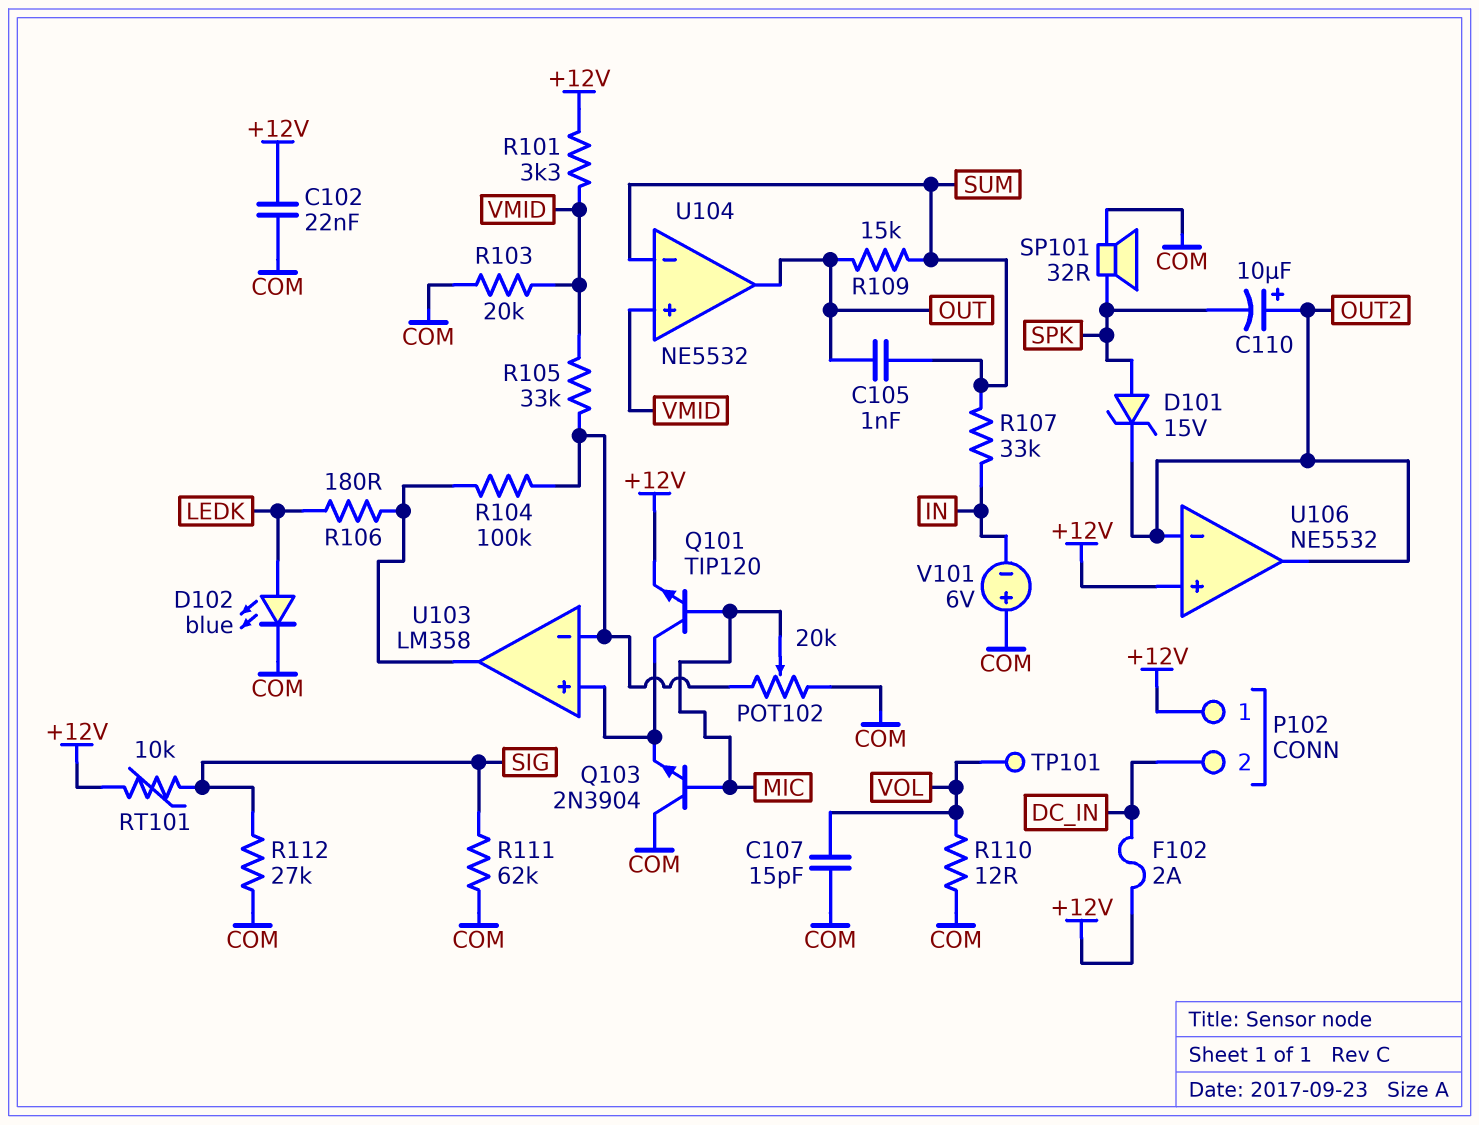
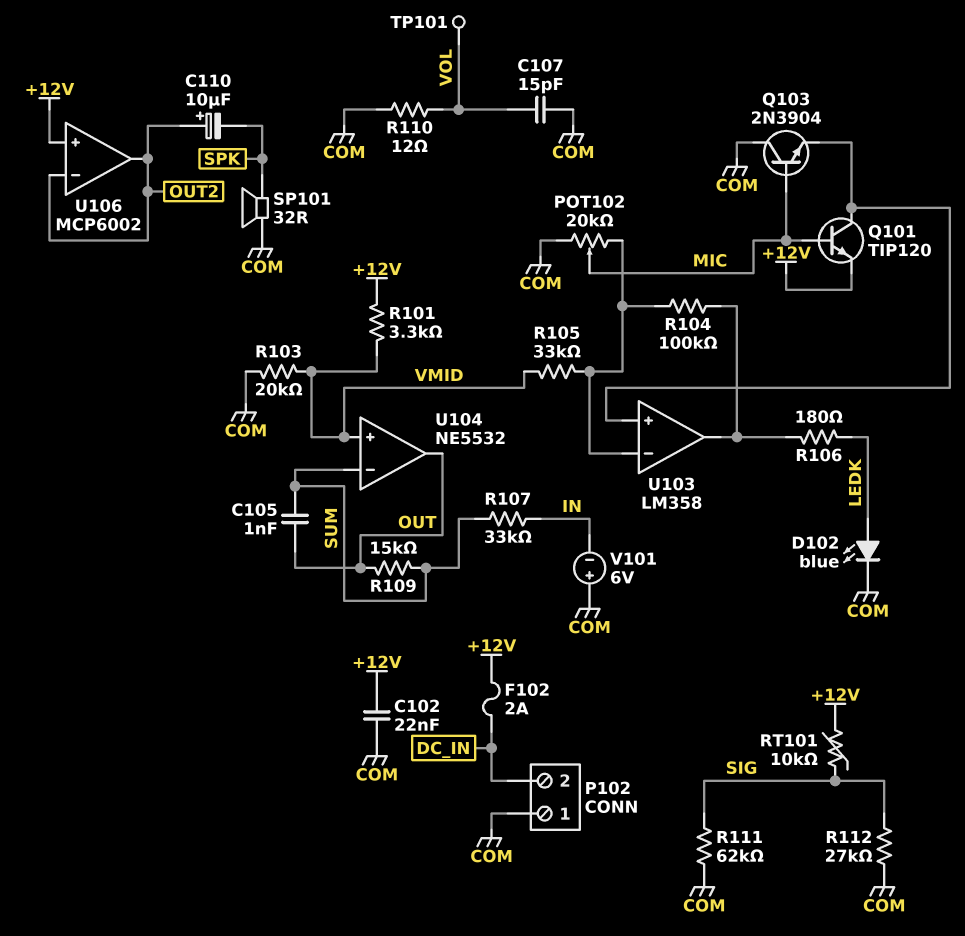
D101: zener 15V (A SPK, K OUT2) -> none
P102 pin 1: +12V -> COM
U106: NE5532 -> MCP6002

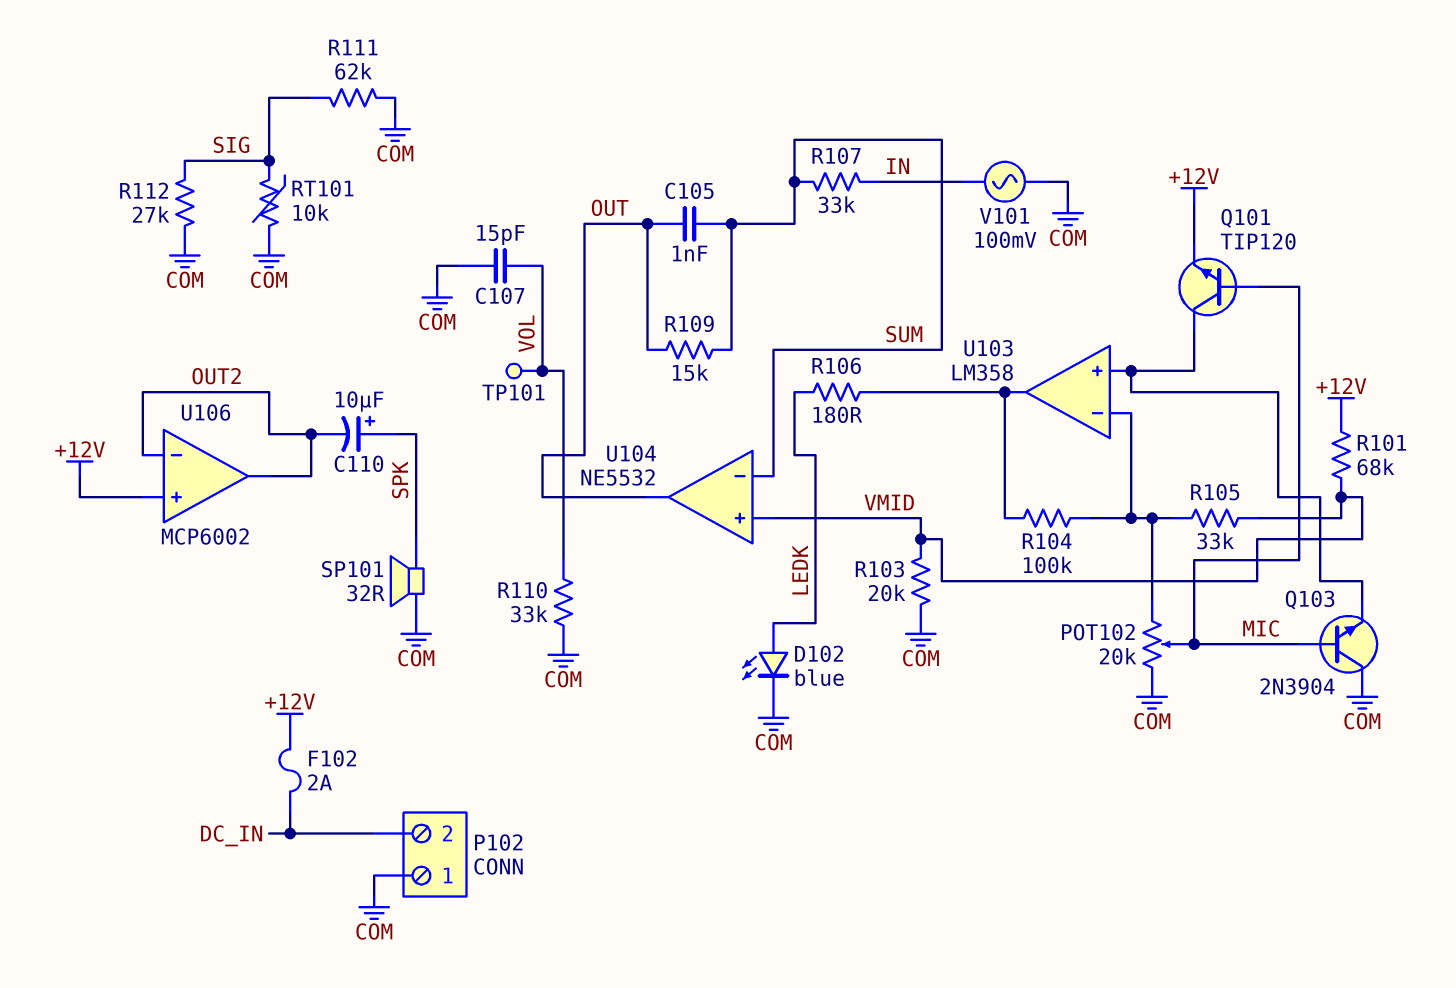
C102: 22nF (+12V, COM) -> none
C110: 10uF (plus OUT2, minus SPK) -> 10uF (plus SPK, minus OUT2)
R101: 3.3k (+12V, VMID) -> 68k (+12V, VMID)
R110: 12 (COM, VOL) -> 33k (COM, VOL)
RT101: 10k (+12V, SIG) -> 10k (COM, SIG)
V101: 6V (plus COM, minus IN) -> AC 100mV (COM, IN)

